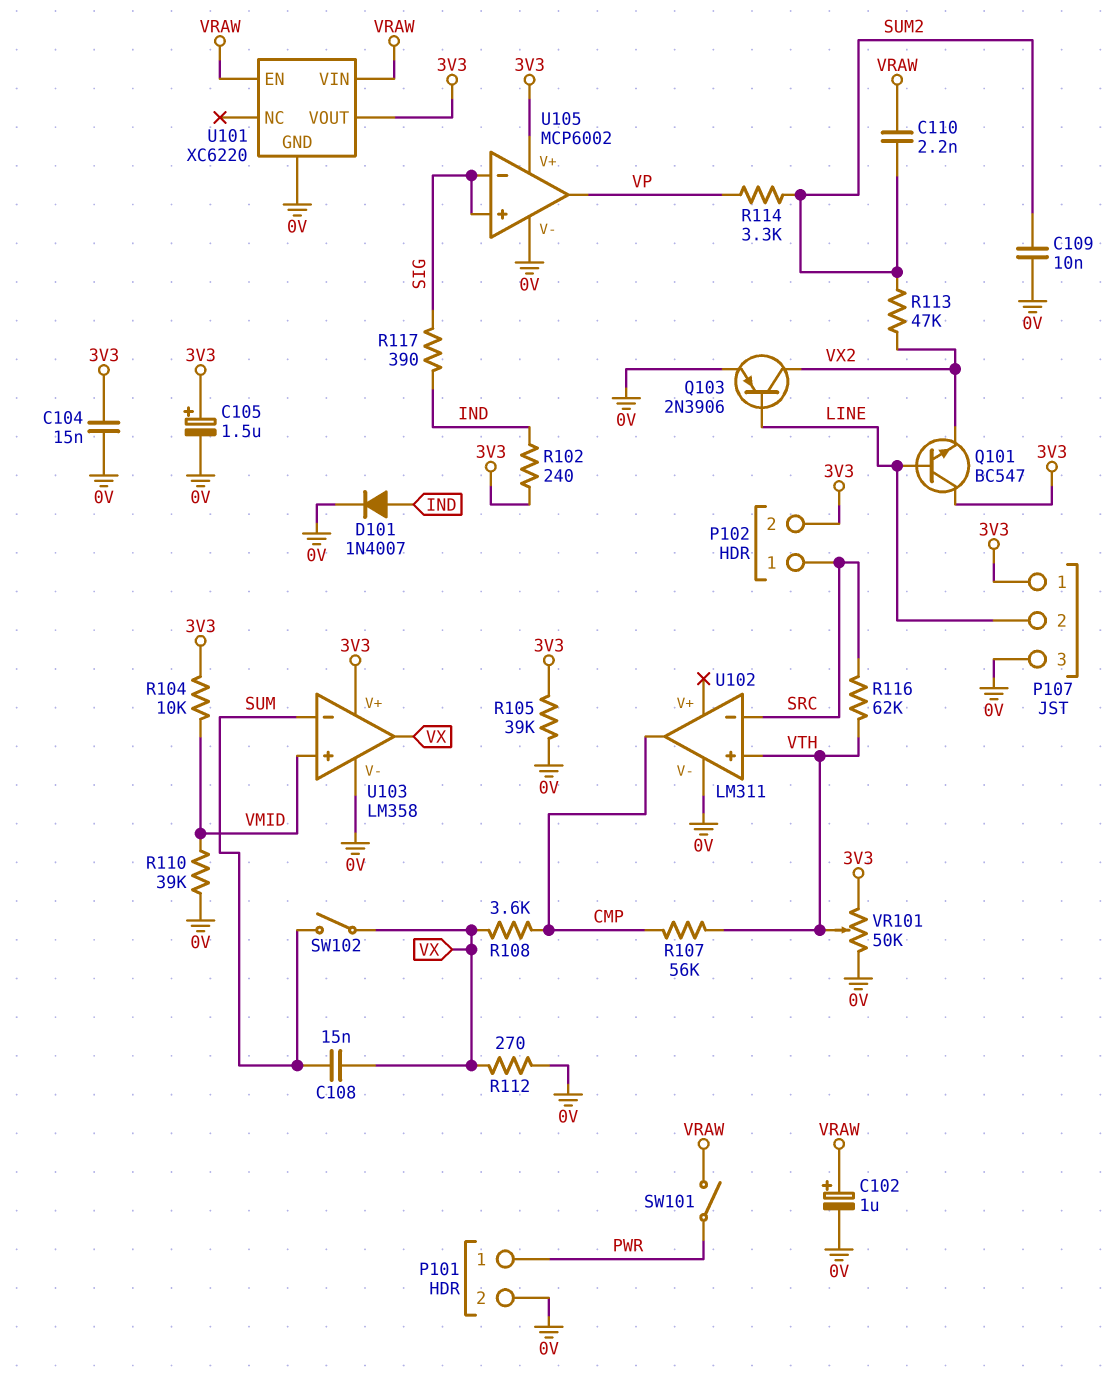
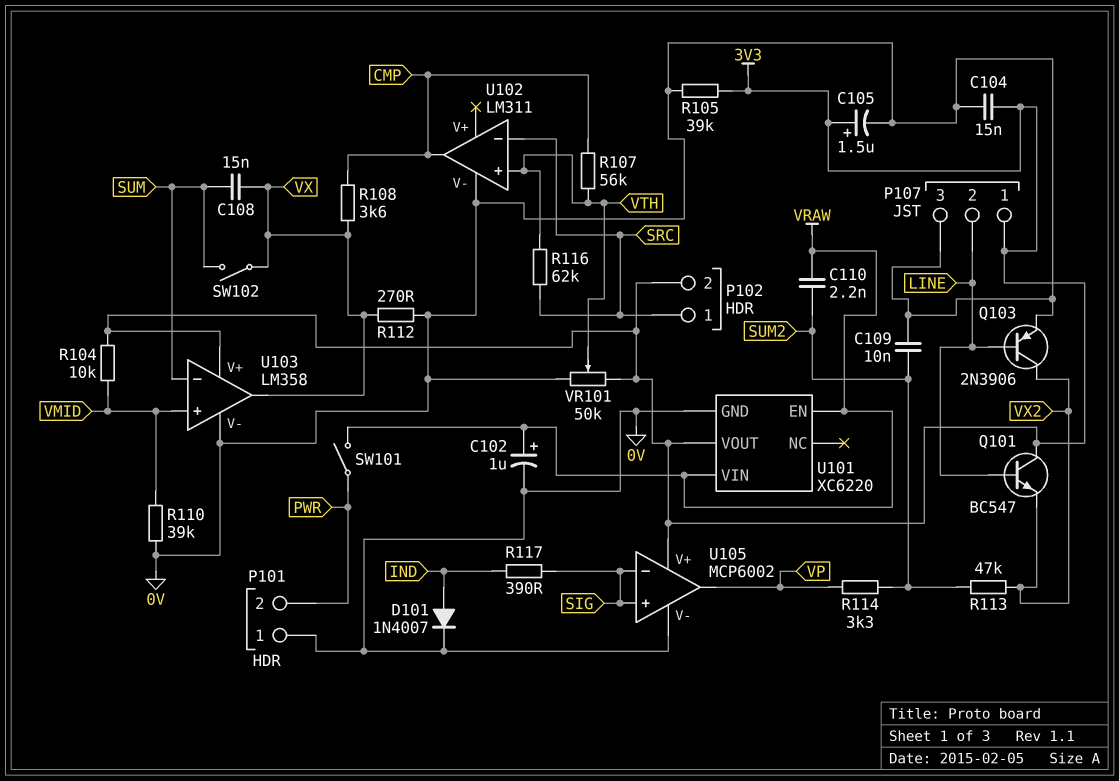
P101 pin 1: PWR -> 0V
P101 pin 2: 0V -> PWR
R102: 240 (3V3, IND) -> none

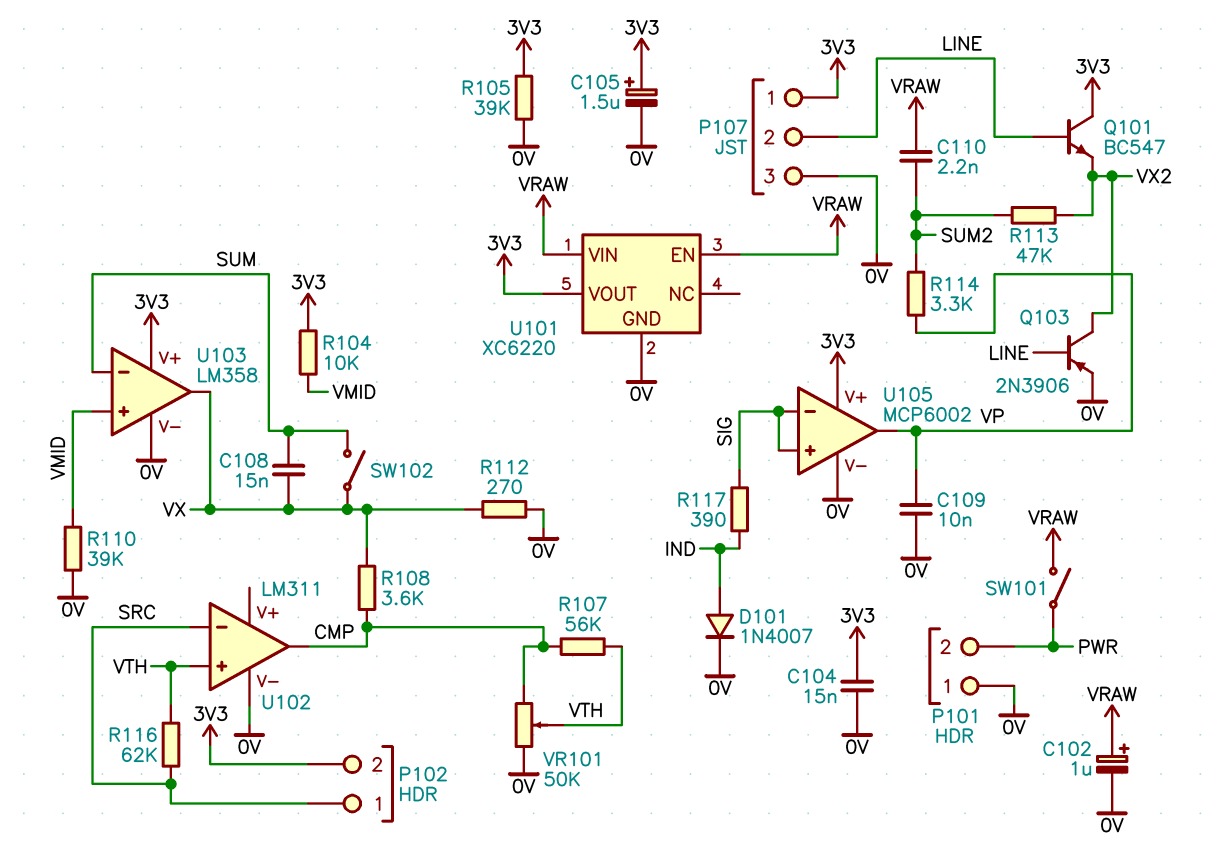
C109: 10nF (0V, SUM2) -> 10nF (0V, VP)
VR101: 50k (0V, 3V3, wiper VTH) -> 50k (0V, CMP, wiper VTH)

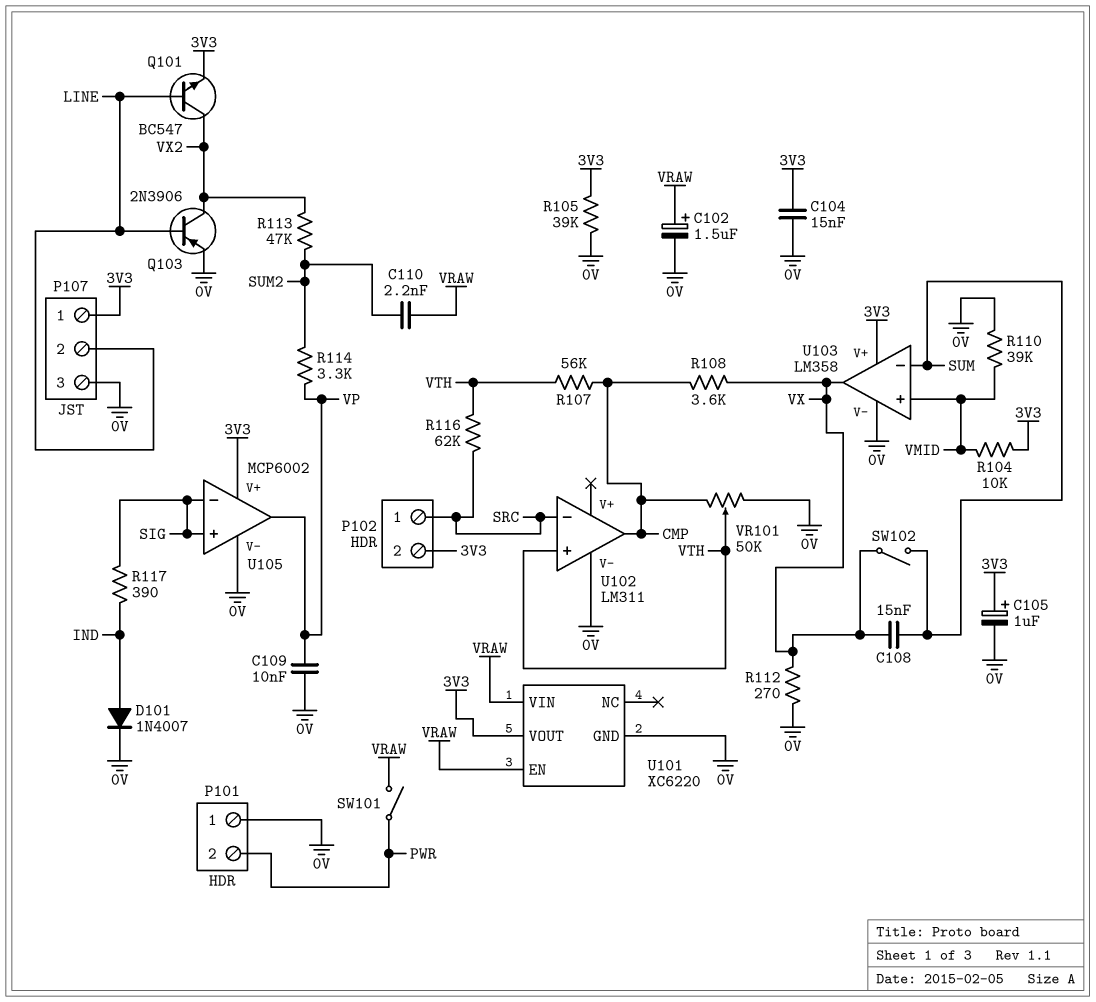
C102: 1uF (plus VRAW, minus 0V) -> 1.5uF (plus VRAW, minus 0V)
C105: 1.5uF (plus 3V3, minus 0V) -> 1uF (plus 3V3, minus 0V)
Q101: NPN BC547 (B LINE, C 3V3, E VX2) -> NPN BC547 (B LINE, C VX2, E 3V3)

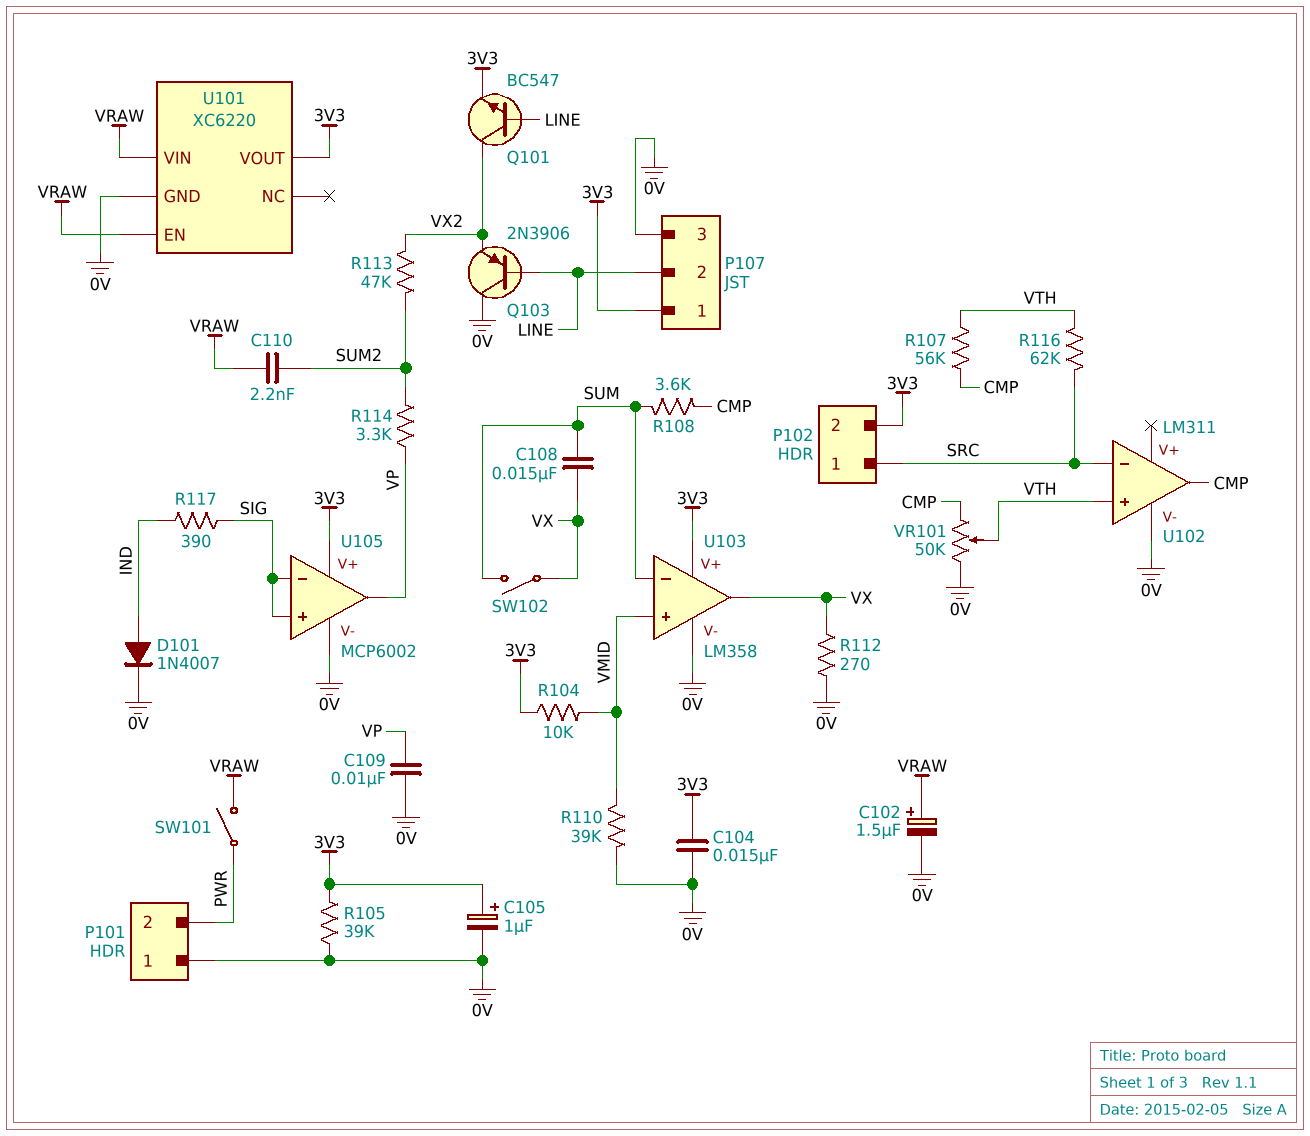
Q103: PNP 2N3906 (B LINE, C VX2, E 0V) -> PNP 2N3906 (B LINE, C 0V, E VX2)
R108: 3.6k (CMP, VX) -> 3.6k (CMP, SUM)

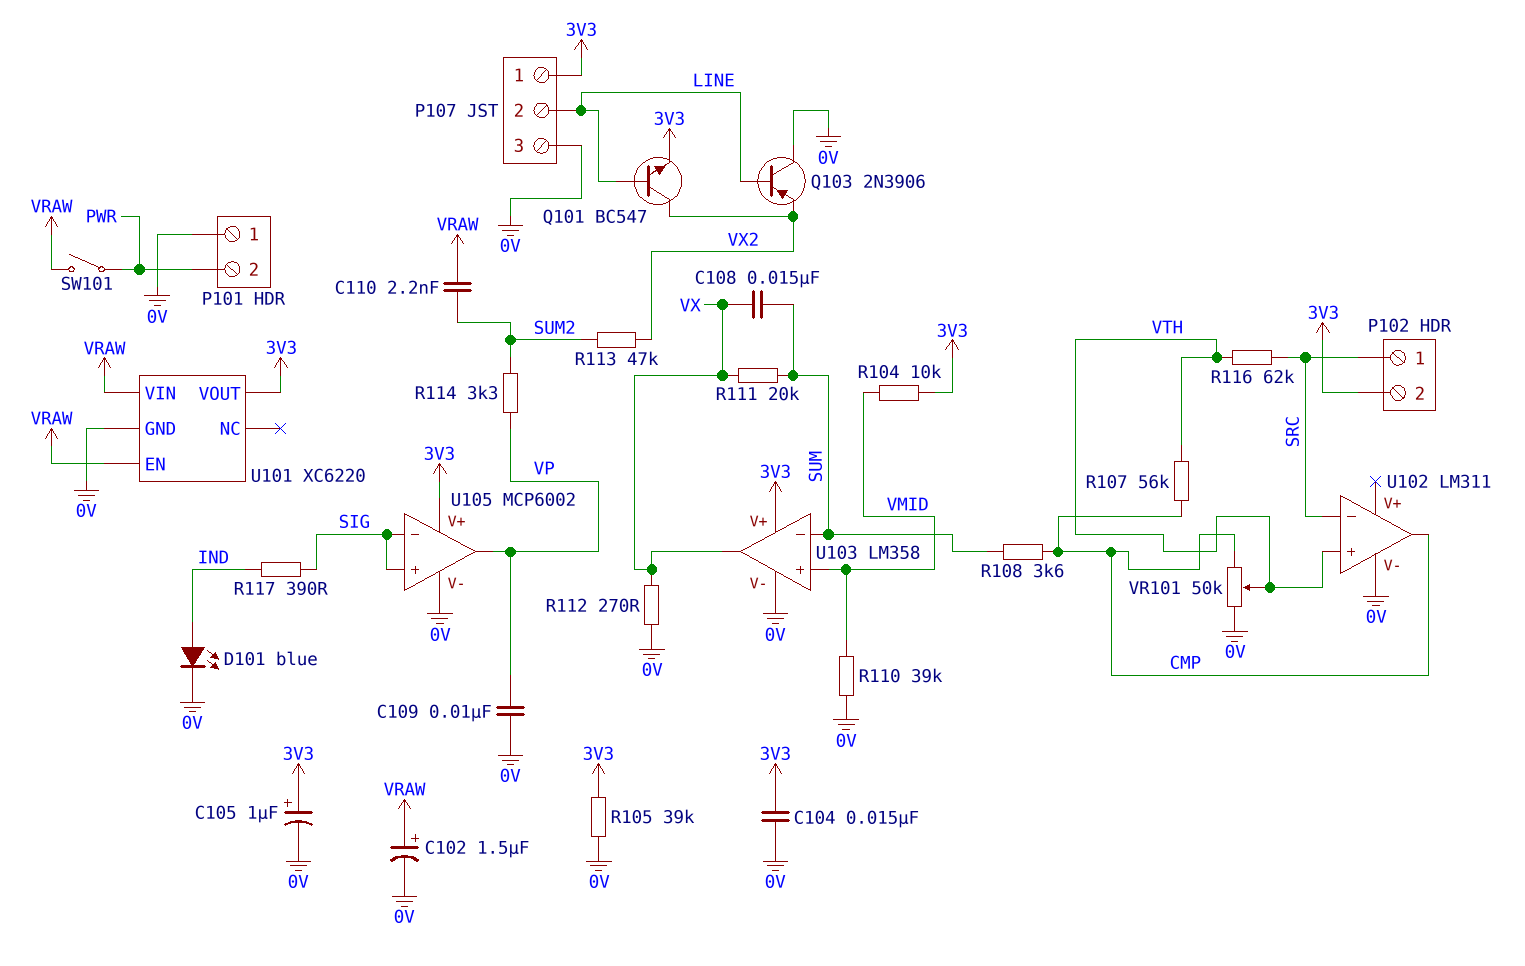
D101: diode 1N4007 (A IND, K 0V) -> LED blue (A IND, K 0V)
R111: none -> 20k (SUM, VX)
SW102: switch (SUM, VX) -> none

